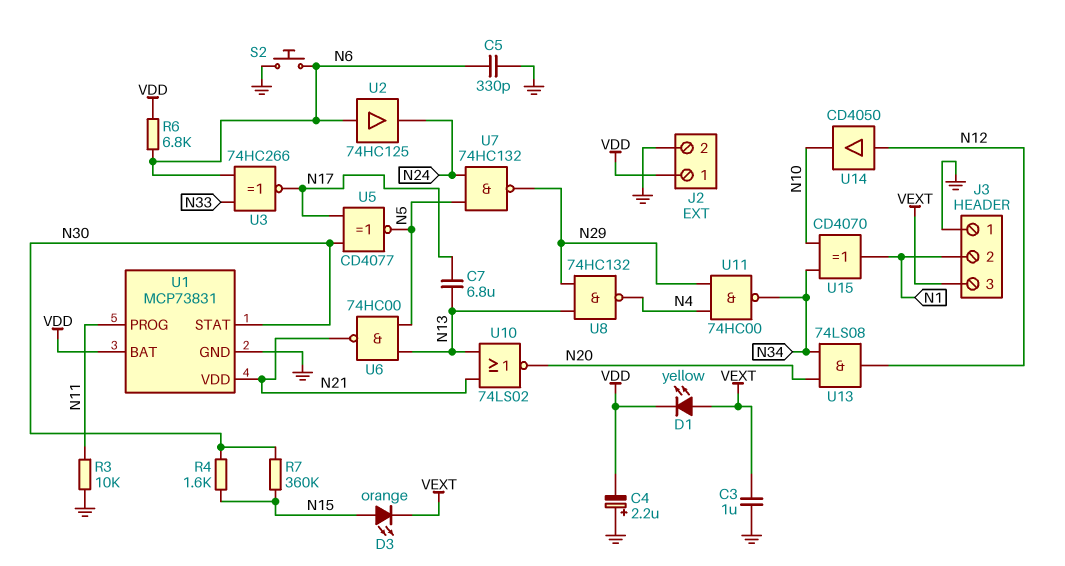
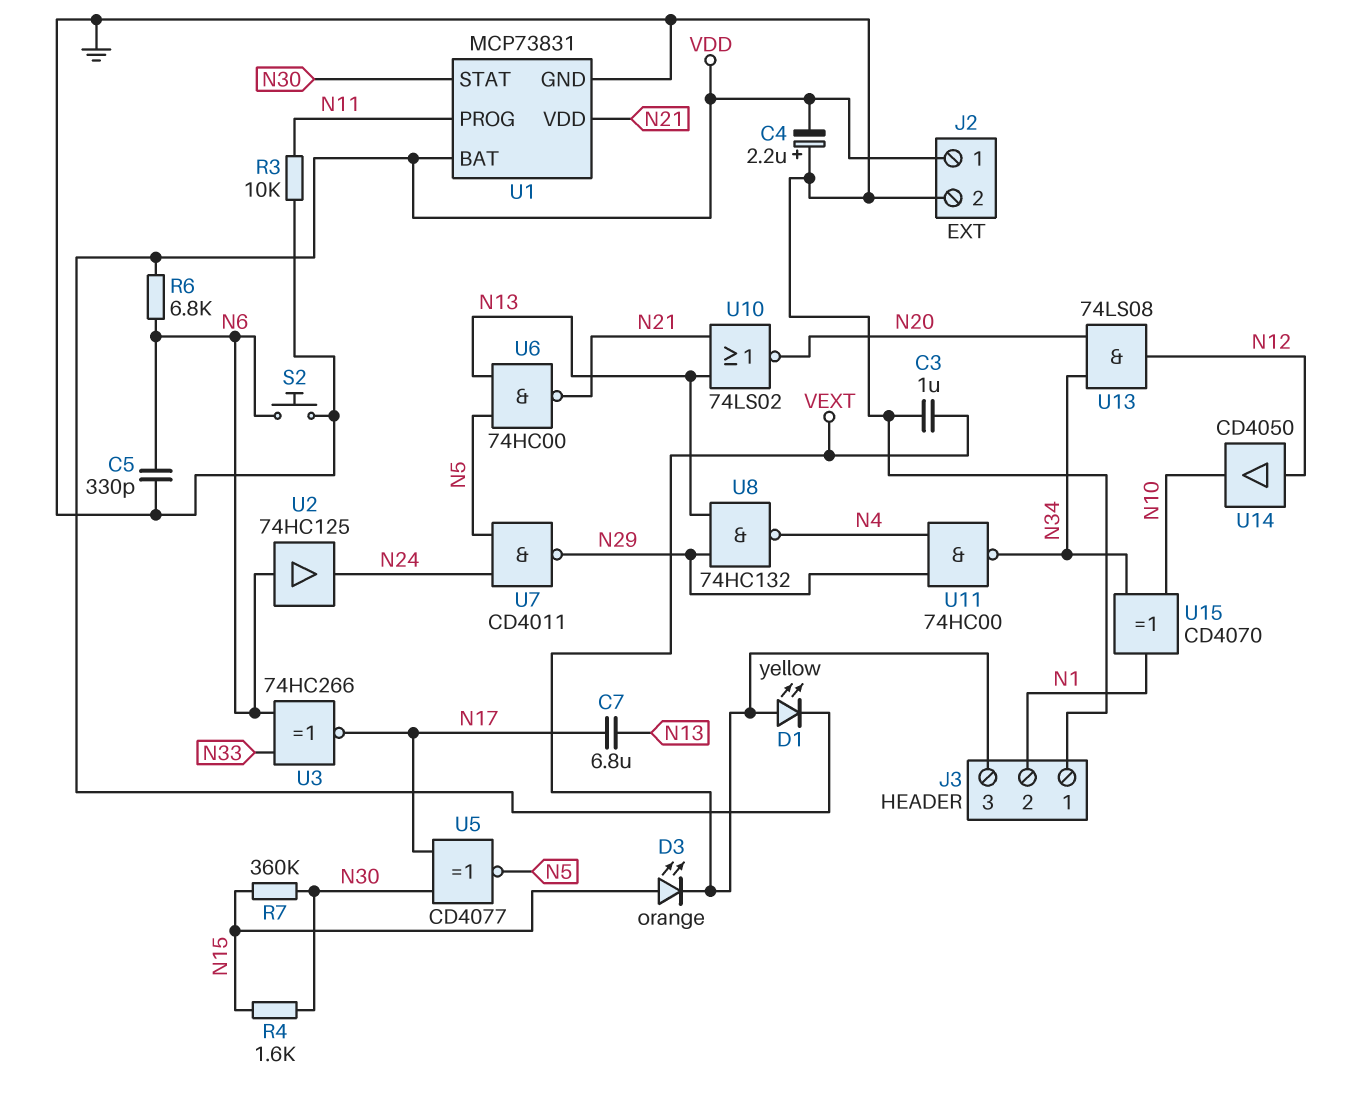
U7: NAND 74HC132 (in N5, in N24, out N29) -> NAND CD4011 (in N5, in N24, out N29)

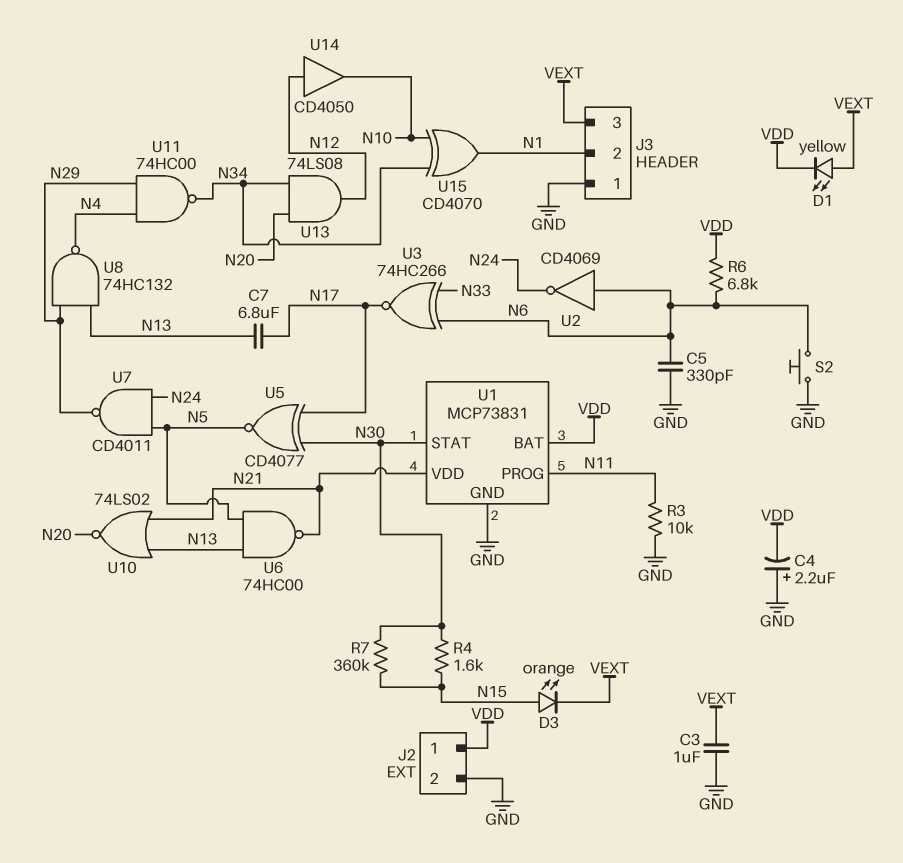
U2: buffer 74HC125 (in N6, out N24) -> NOT CD4069 (in N6, out N24)

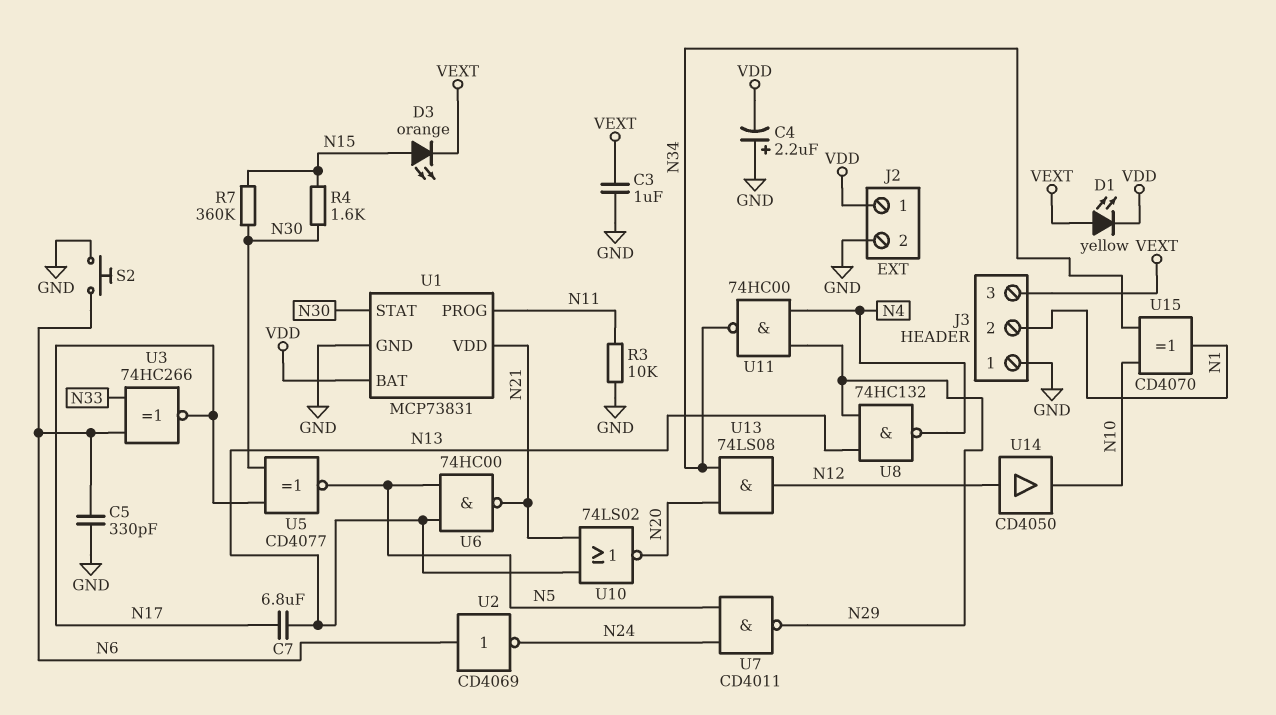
R6: 6.8k (N6, VDD) -> none

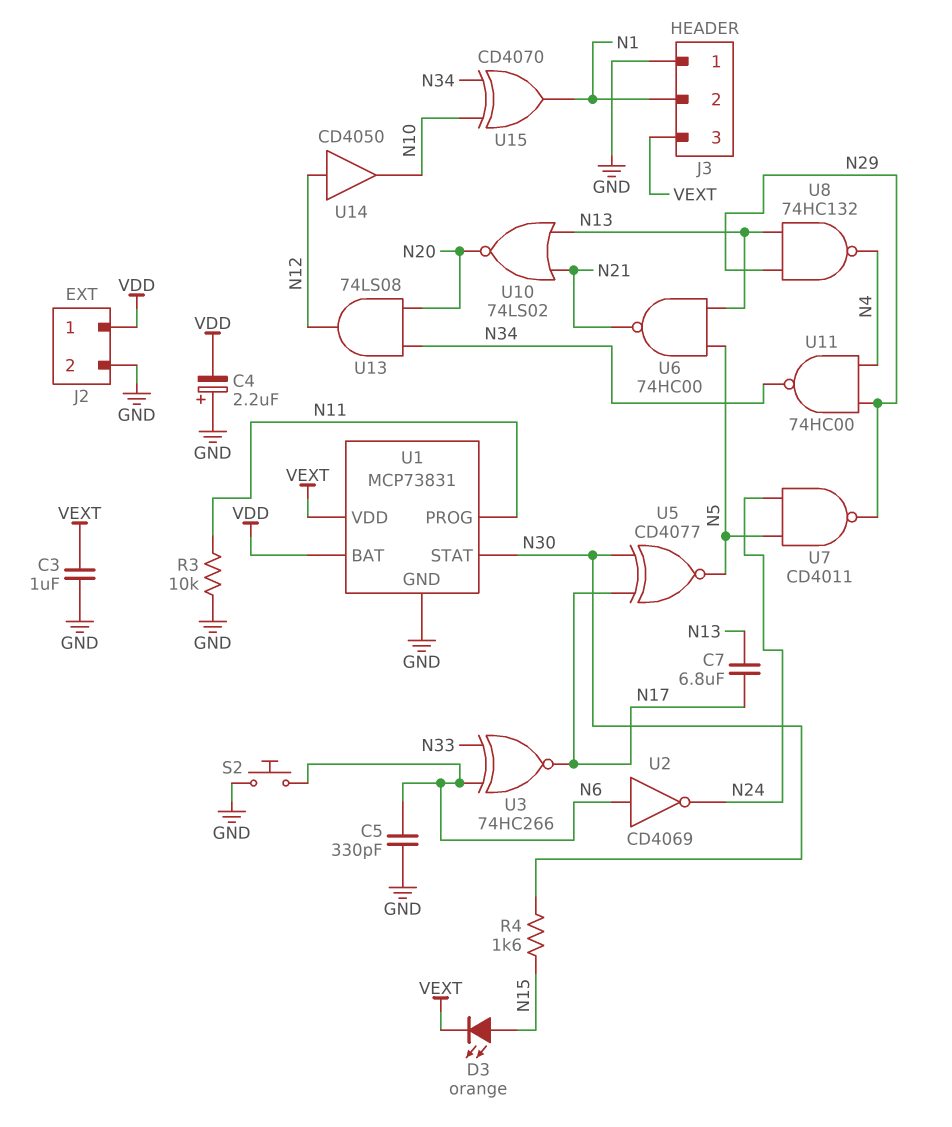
D1: LED yellow (A VEXT, K VDD) -> none
R7: 360k (N15, N30) -> none
U1 pin VDD: N21 -> VEXT

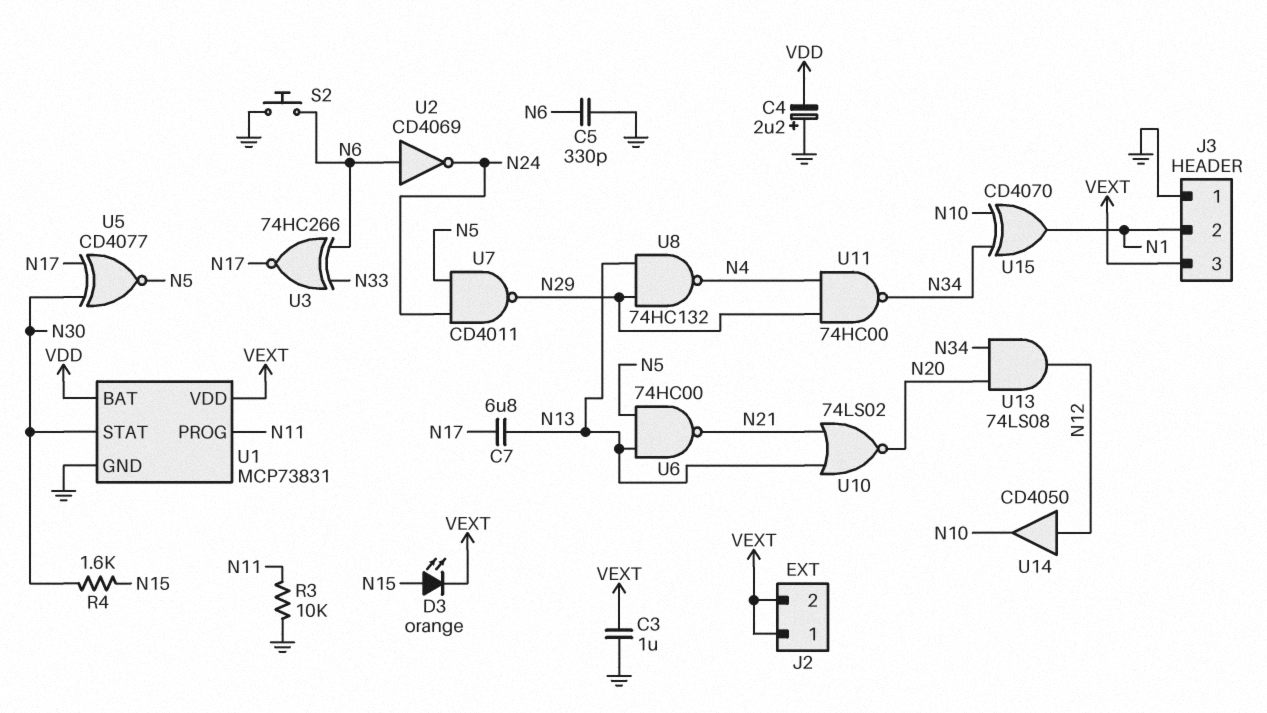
J2 pin 1: VDD -> VEXT
J2 pin 2: GND -> VEXT

